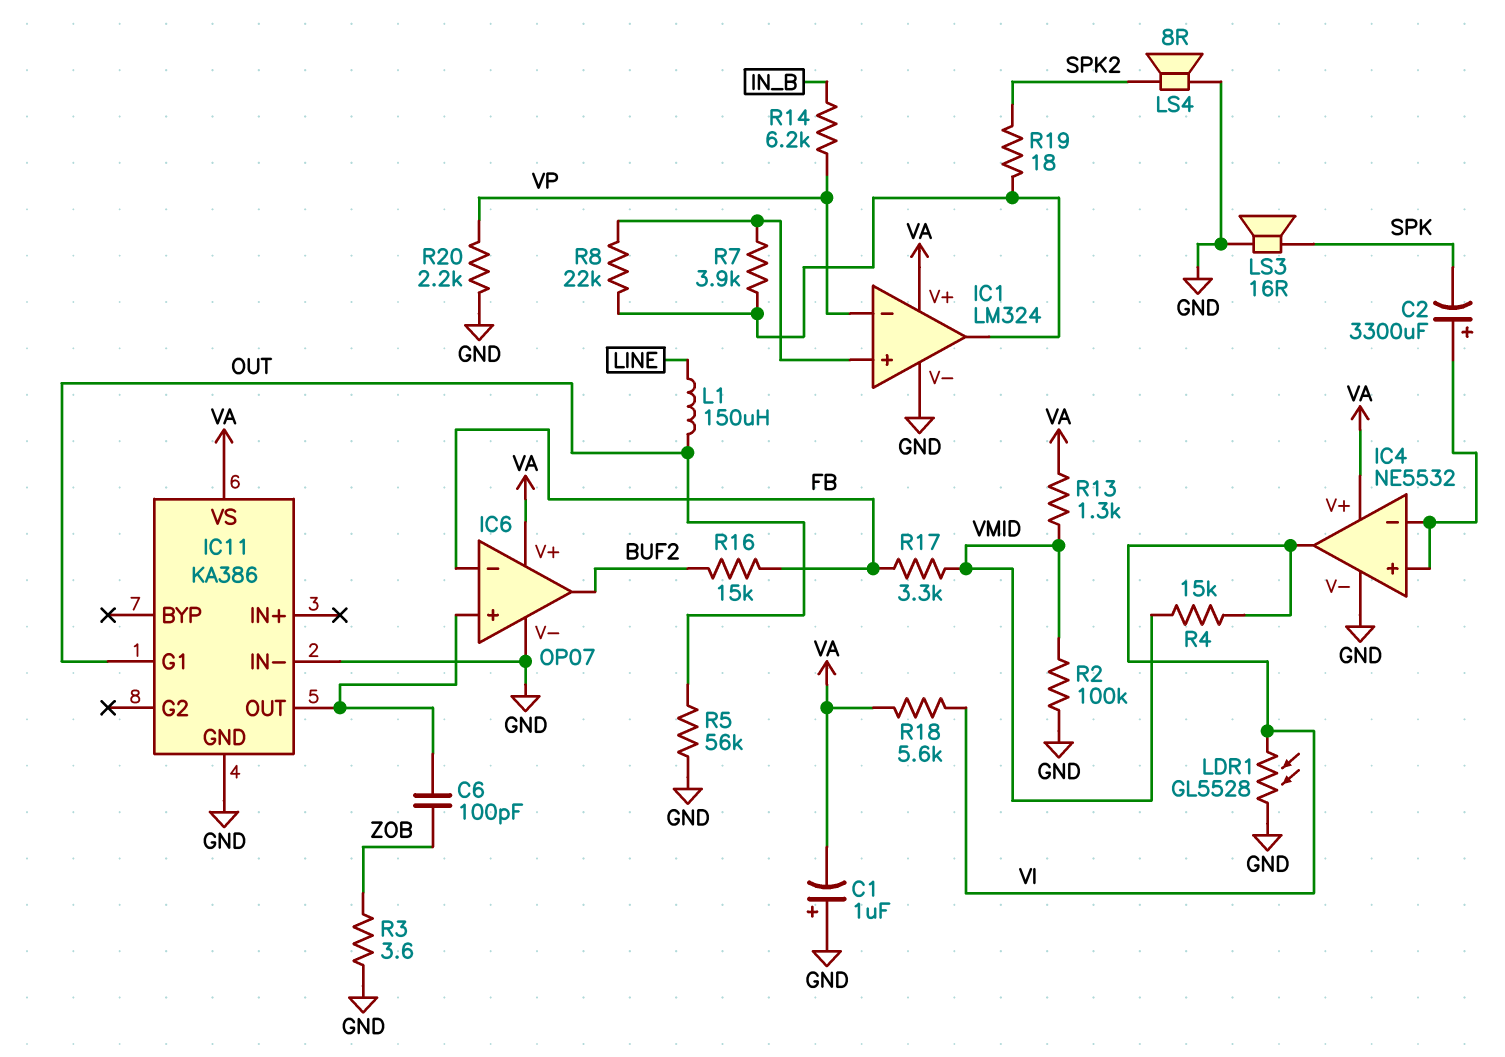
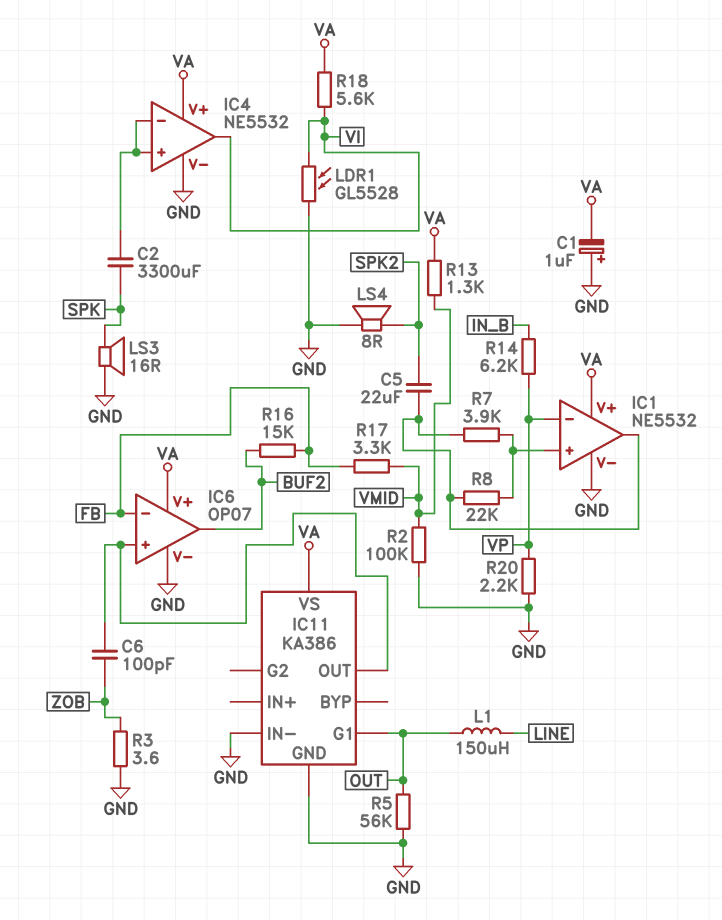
C2: 3300uF (plus IC4/in+, minus SPK) -> 3300uF (IC4/in+, SPK)
C5: none -> 22uF (IC1/out, SPK2)
IC1: LM324 -> NE5532
R4: 15k (VI, VMID) -> none
R19: 18 (IC1/out, SPK2) -> none

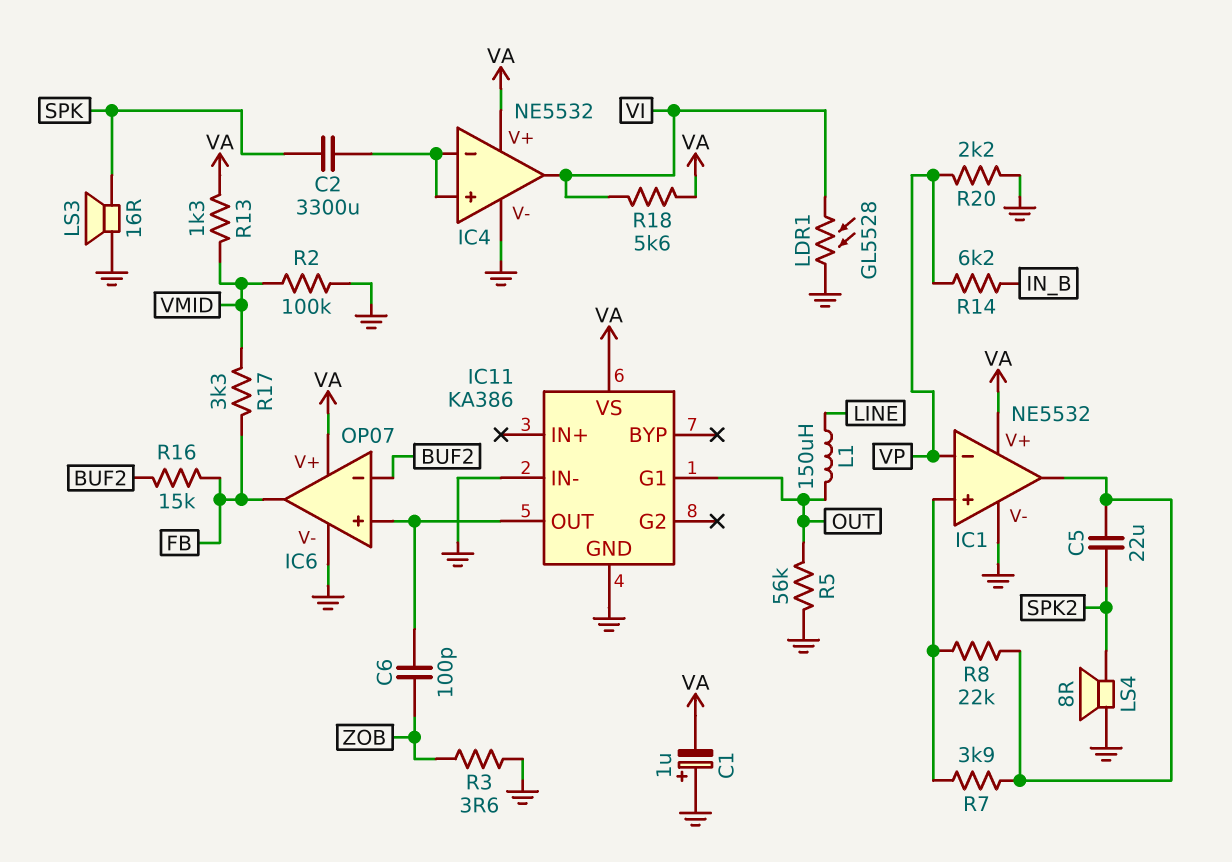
IC6 pin in-: FB -> BUF2
IC6 pin out: BUF2 -> FB

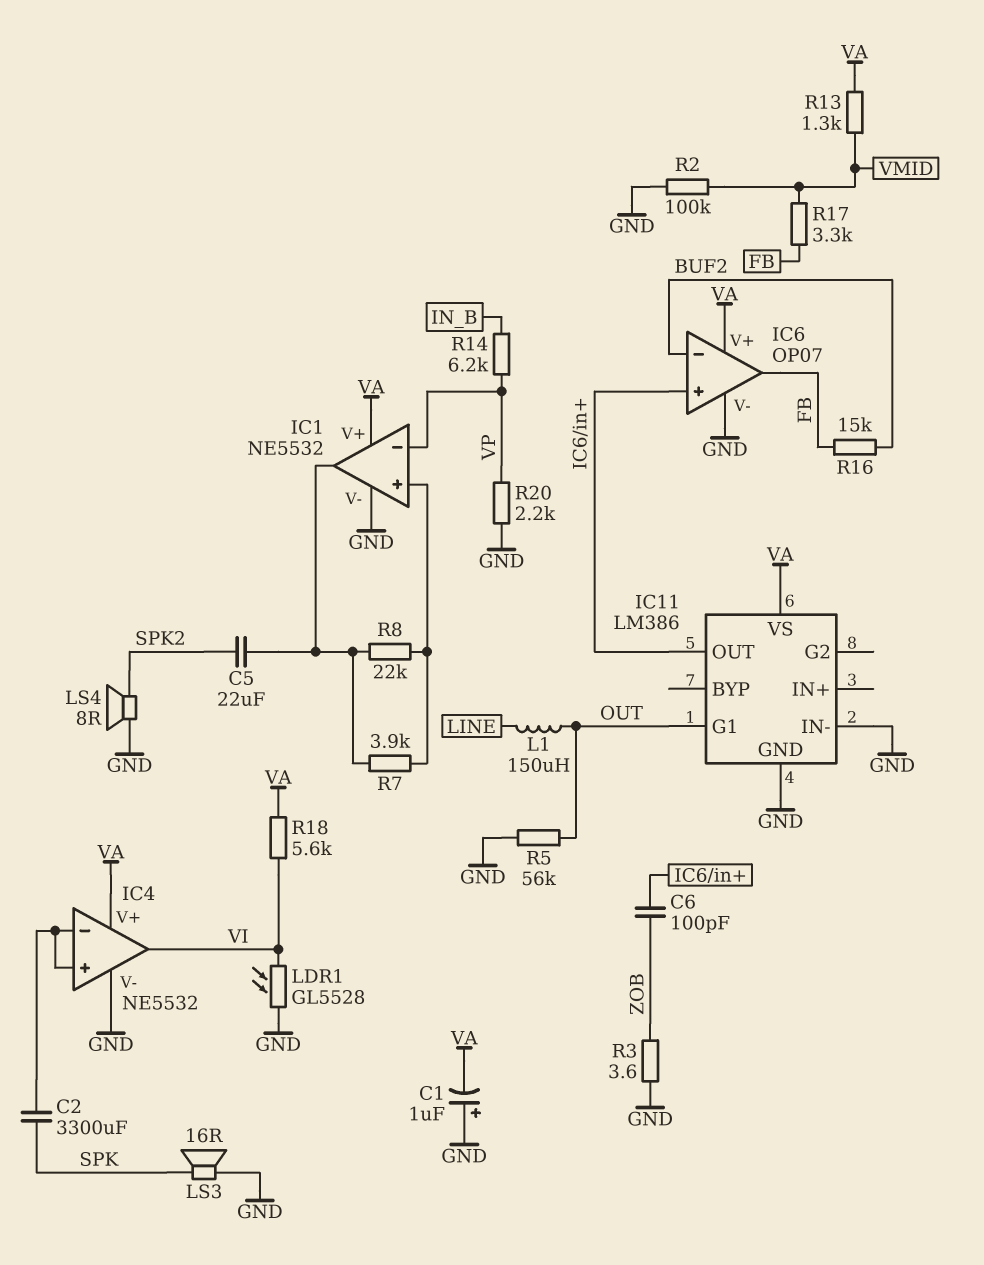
IC11: KA386 -> LM386

